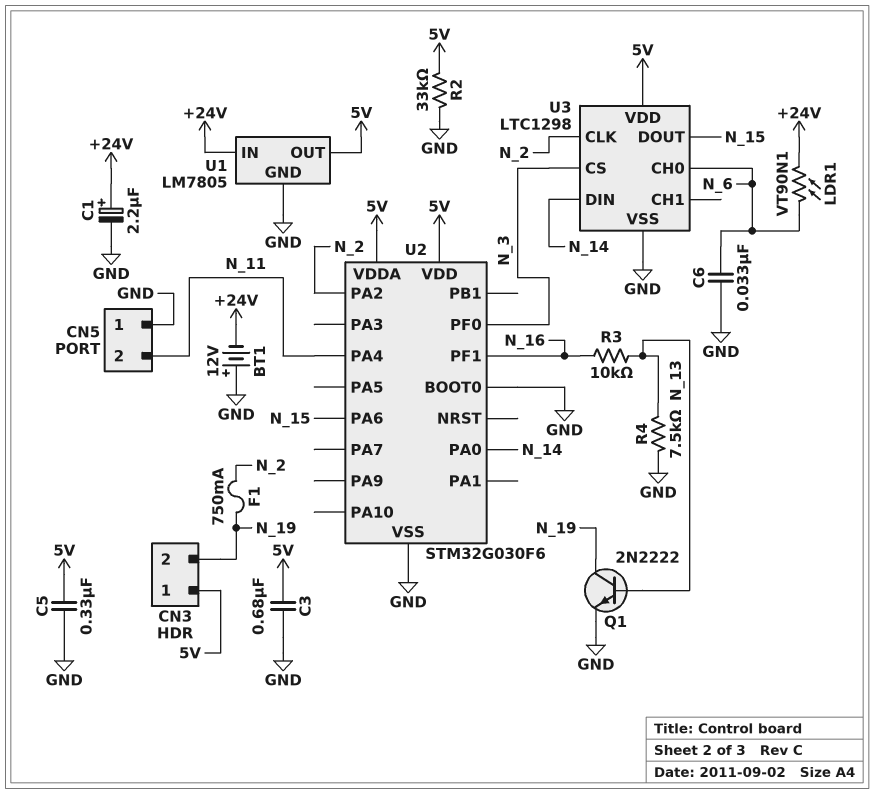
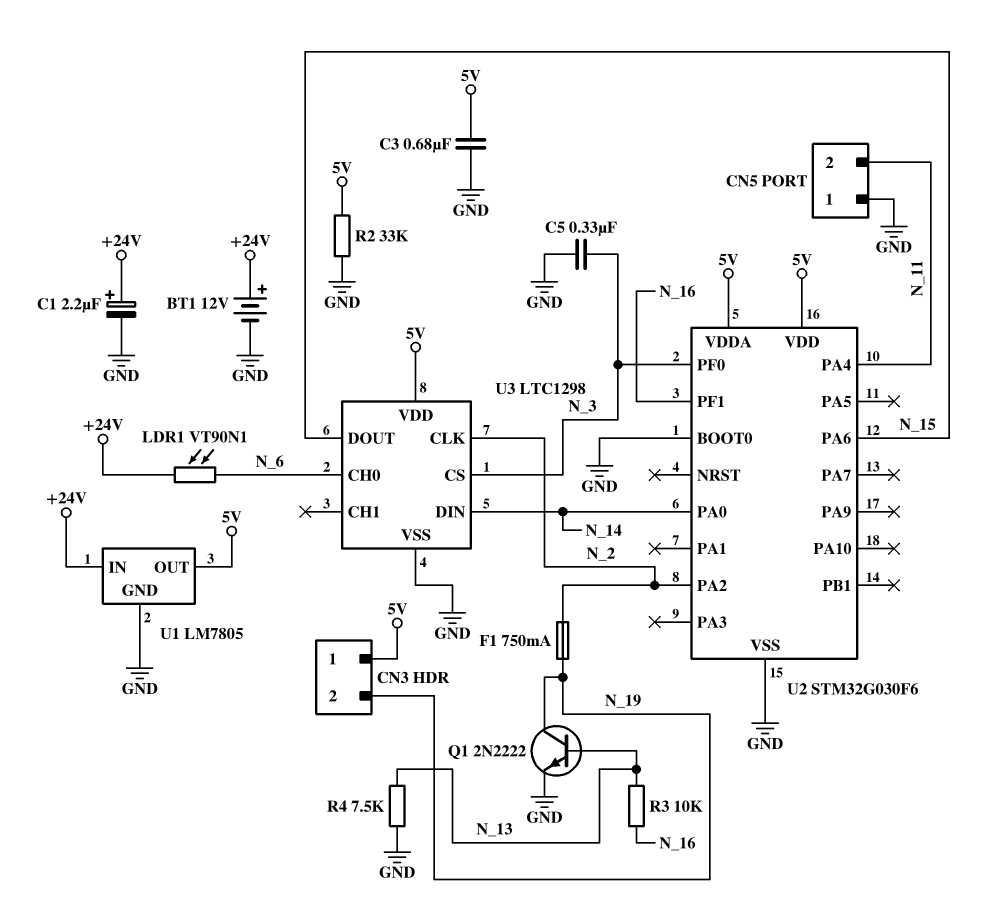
BT1: 12V (plus GND, minus +24V) -> 12V (plus +24V, minus GND)
C5: 330nF (5V, GND) -> 330nF (GND, N_3)
C6: 33nF (GND, N_6) -> none

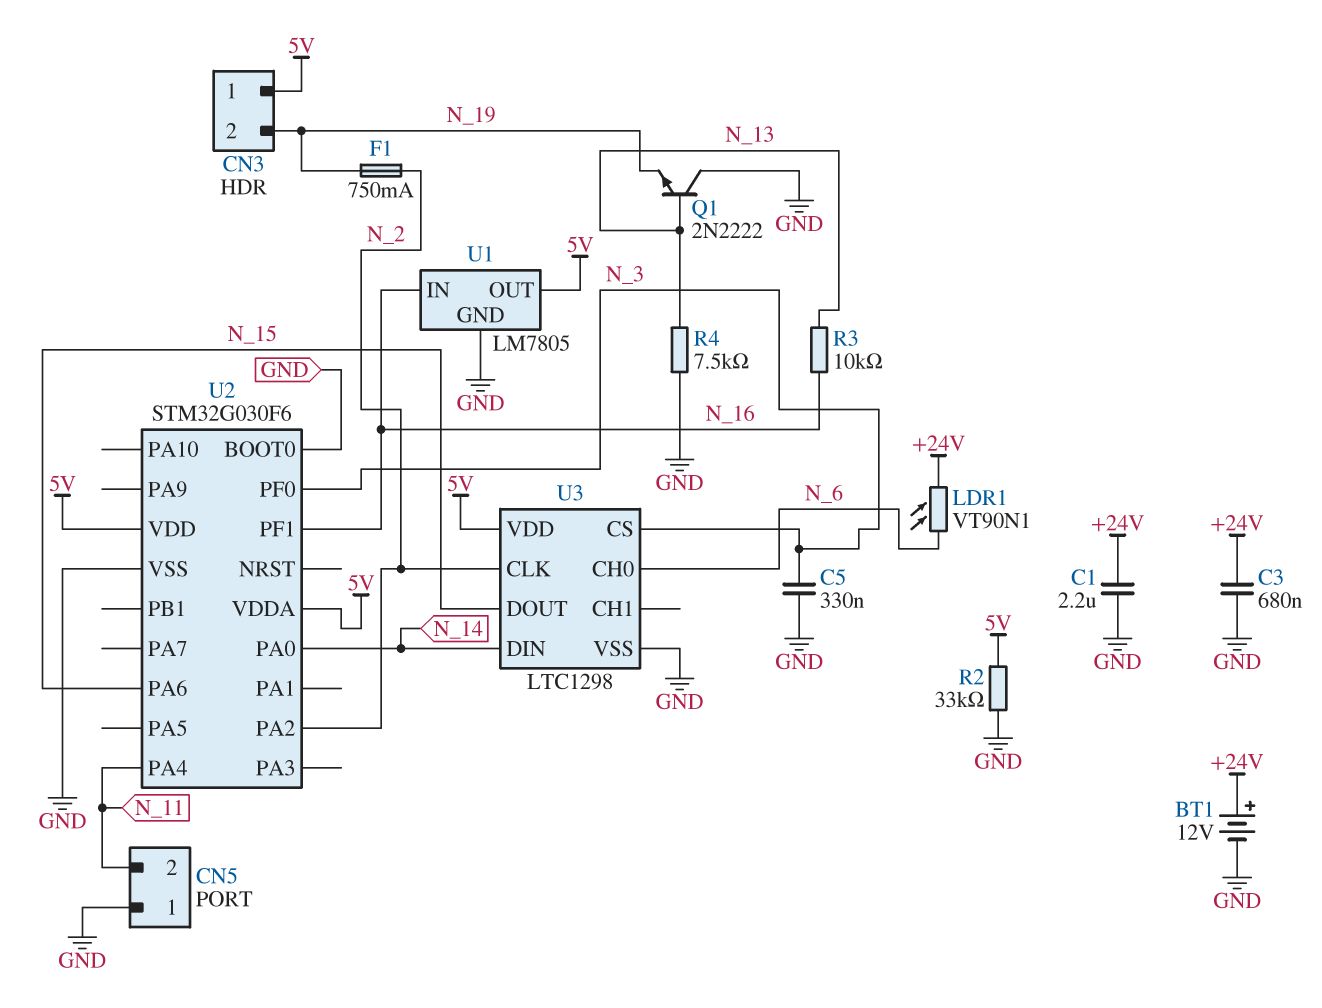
C1: 2.2uF (plus +24V, minus GND) -> 2.2uF (+24V, GND)
C3: 680nF (5V, GND) -> 680nF (+24V, GND)
Q1: NPN 2N2222 (B N_13, C N_19, E GND) -> NPN 2N2222 (B N_13, C GND, E N_19)
U1 pin IN: +24V -> N_16

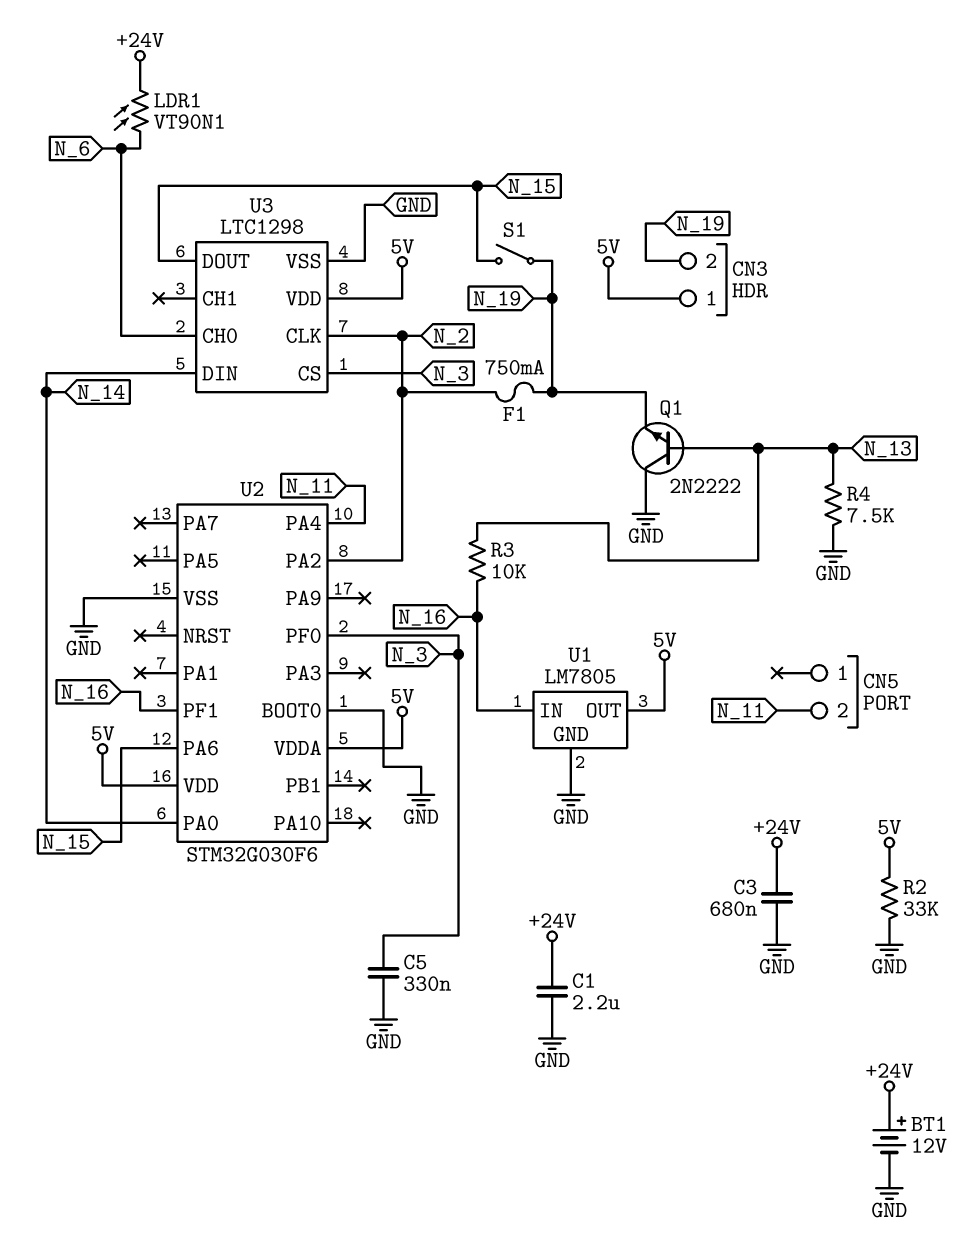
CN5 pin 1: GND -> none
S1: none -> switch (N_15, N_19)

